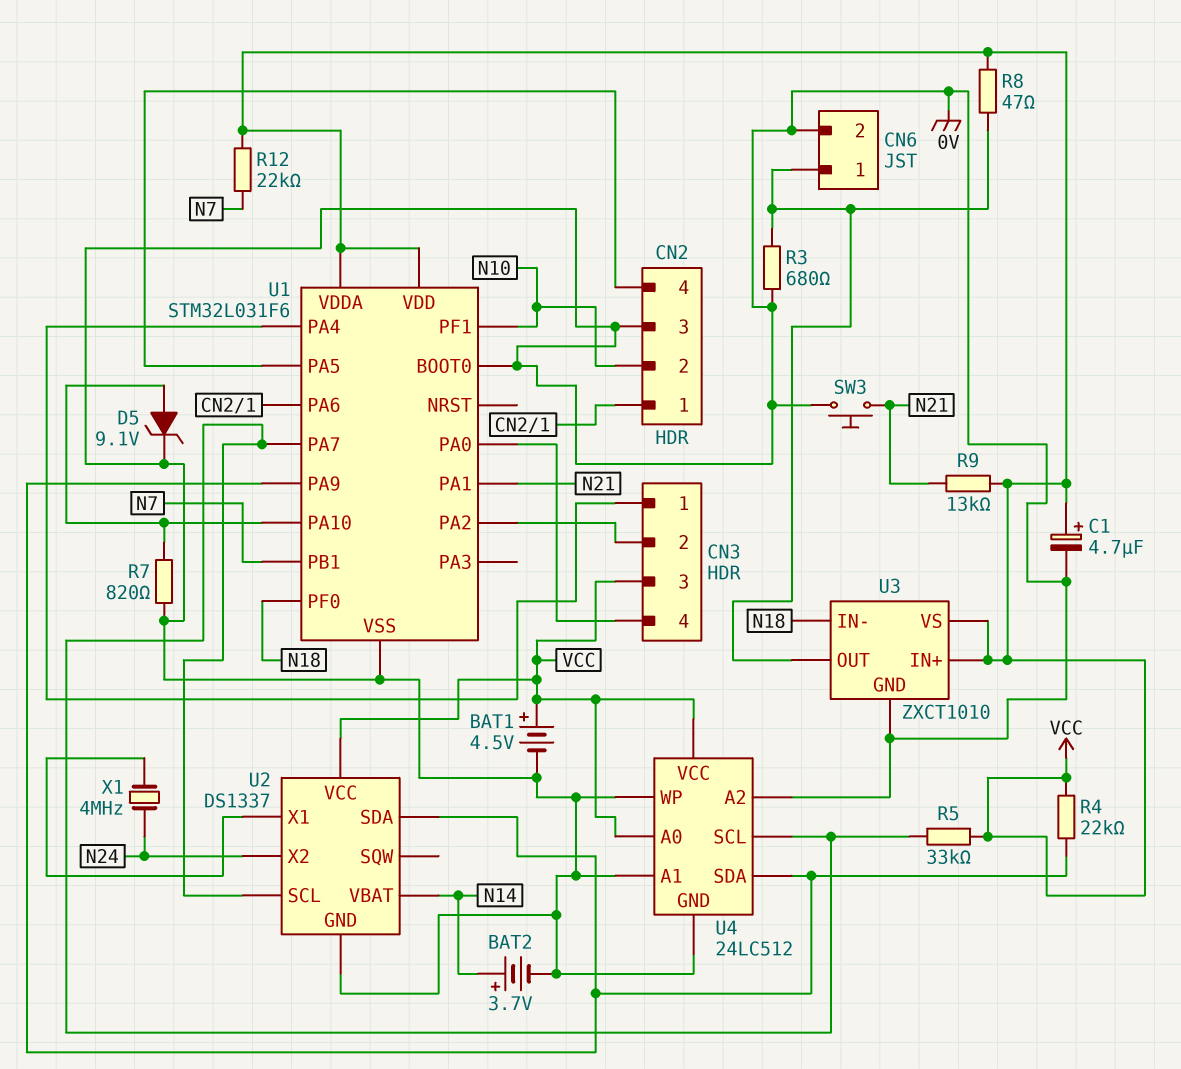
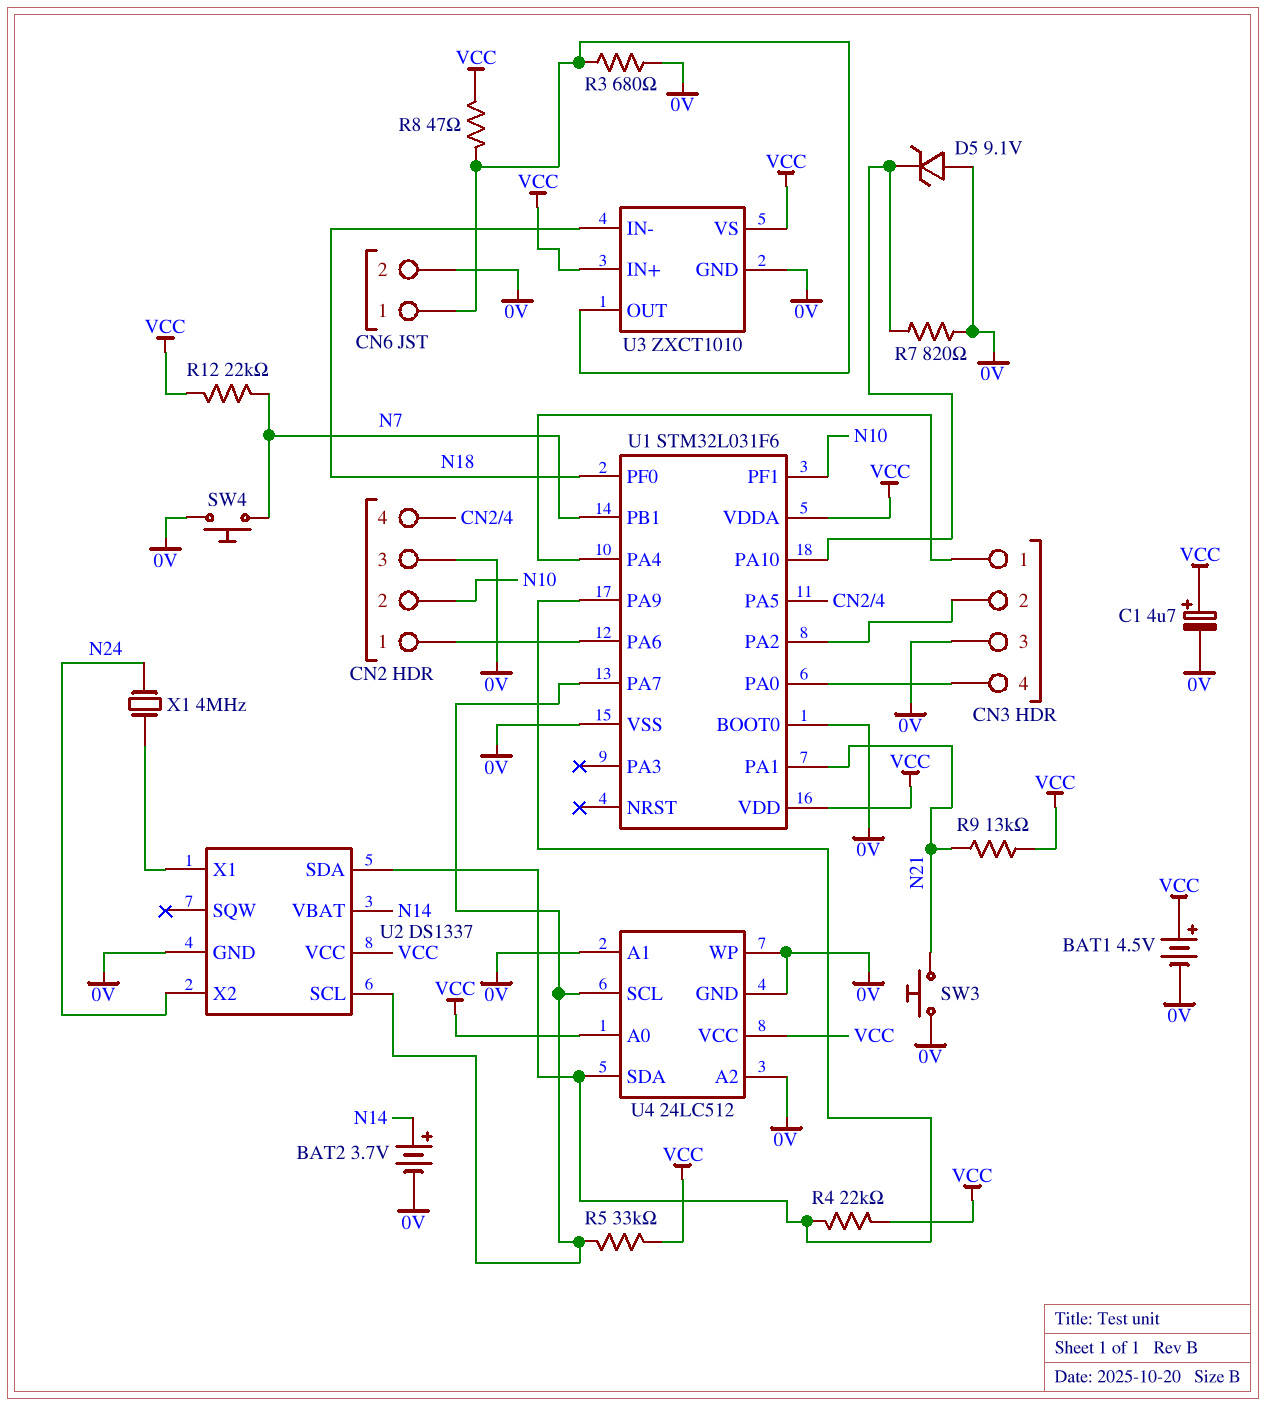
CN3 pin 3: VCC -> 0V
D5: zener 9.1V (A U1/PA10, K 0V) -> zener 9.1V (A 0V, K U1/PA10)
SW4: none -> button (0V, N7)

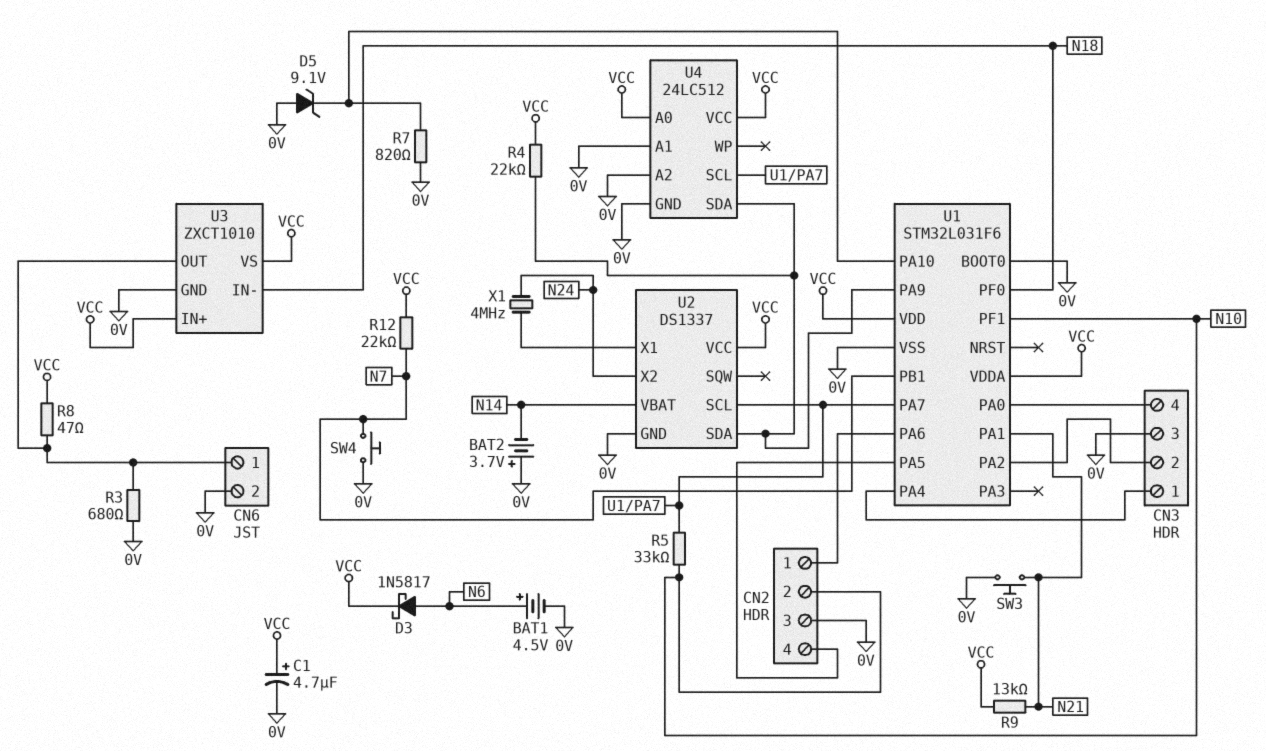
BAT1: 4.5V (plus VCC, minus 0V) -> 4.5V (plus N6, minus 0V)
BAT2: 3.7V (plus N14, minus 0V) -> 3.7V (plus 0V, minus N14)
D3: none -> schottky 1N5817 (A N6, K VCC)
R5: 33k (U1/PA7, VCC) -> 33k (N10, U1/PA7)
U4 pin WP: 0V -> none

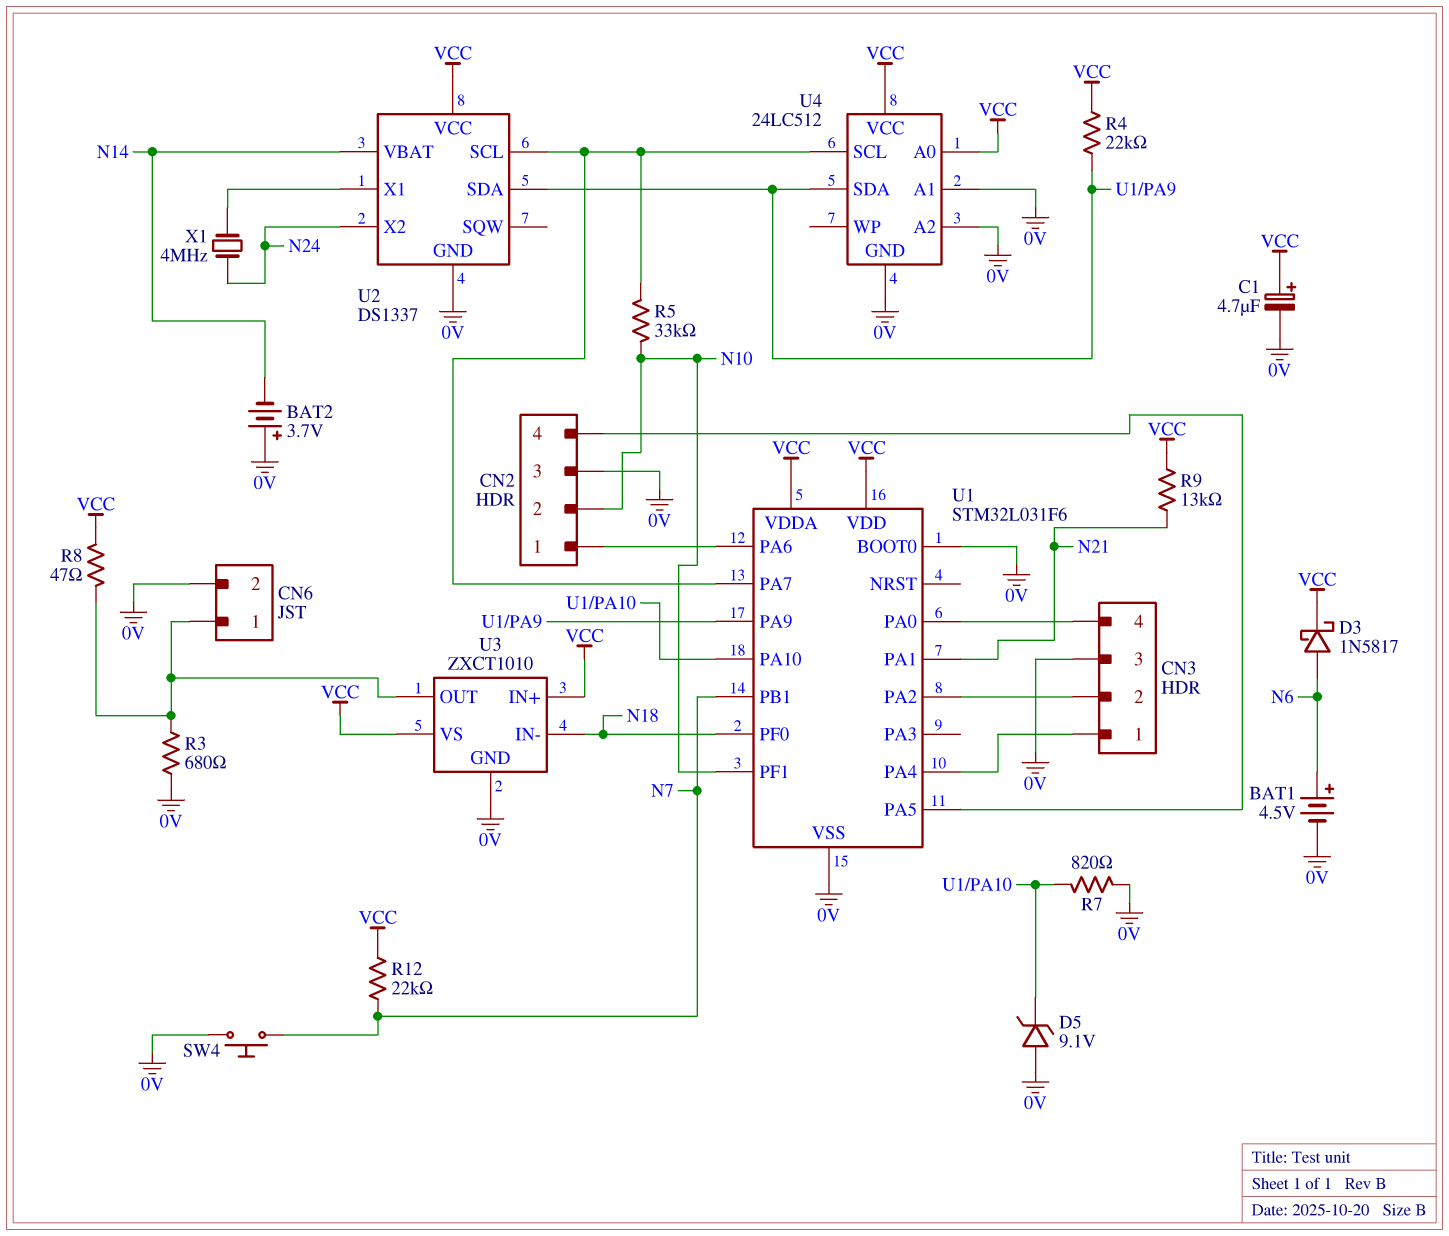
SW3: button (0V, N21) -> none

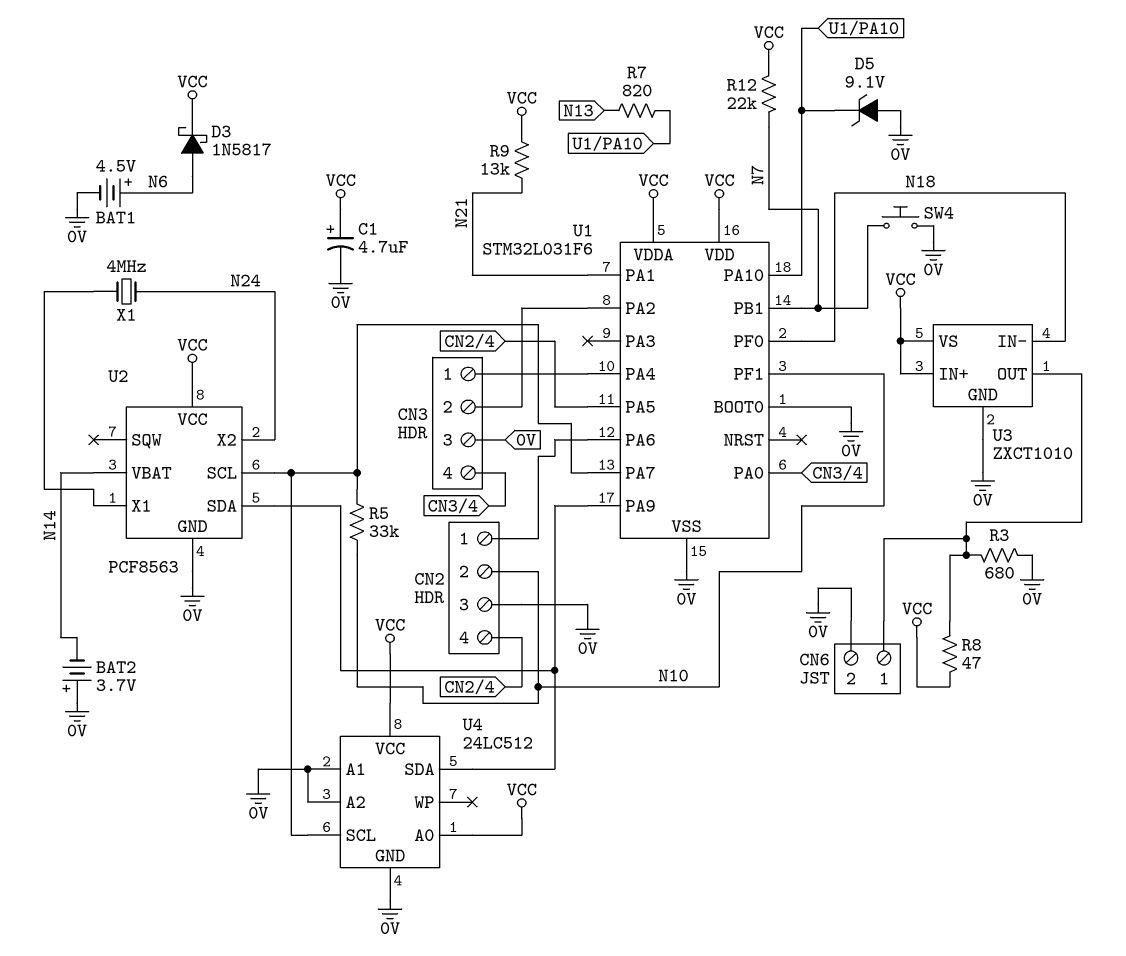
R4: 22k (U1/PA9, VCC) -> none
R7: 820 (0V, U1/PA10) -> 820 (N13, U1/PA10)
U2: DS1337 -> PCF8563

